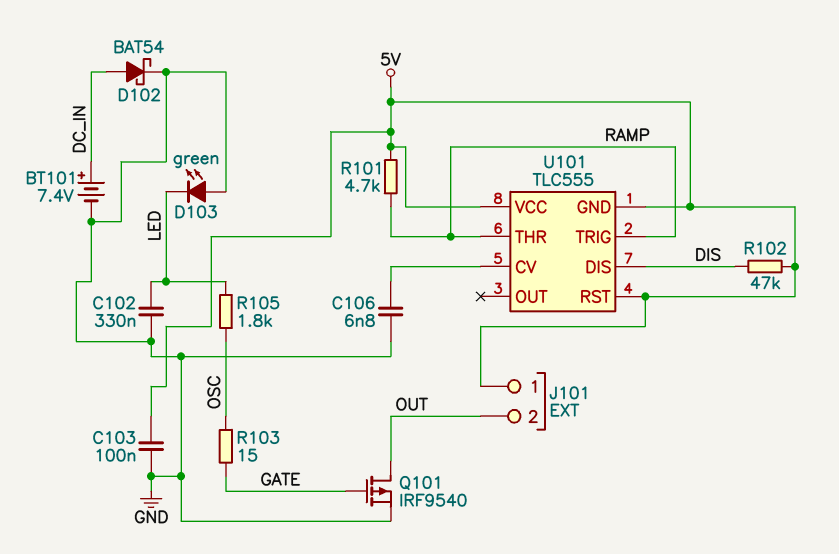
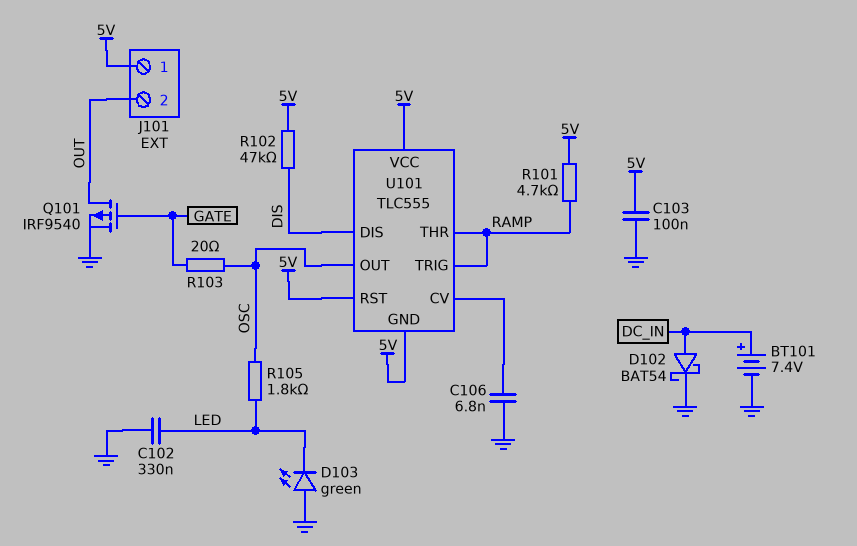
R103: 15 (GATE, OSC) -> 20 (GATE, OSC)
U101 pin OUT: none -> OSC

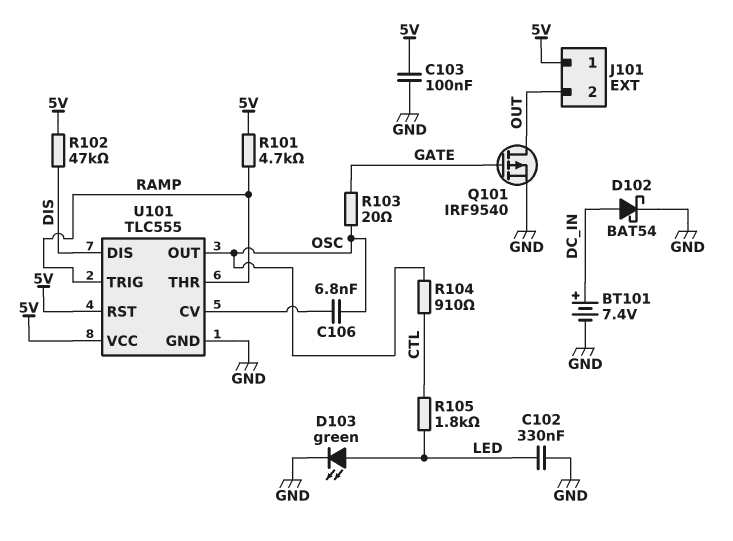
C106: 6.8nF (GND, U101/CV) -> 6.8nF (OSC, U101/CV)
D103: LED green (A GND, K LED) -> LED green (A LED, K GND)
R104: none -> 910 (CTL, OSC)
R105: 1.8k (LED, OSC) -> 1.8k (CTL, LED)
U101 pin GND: 5V -> GND

